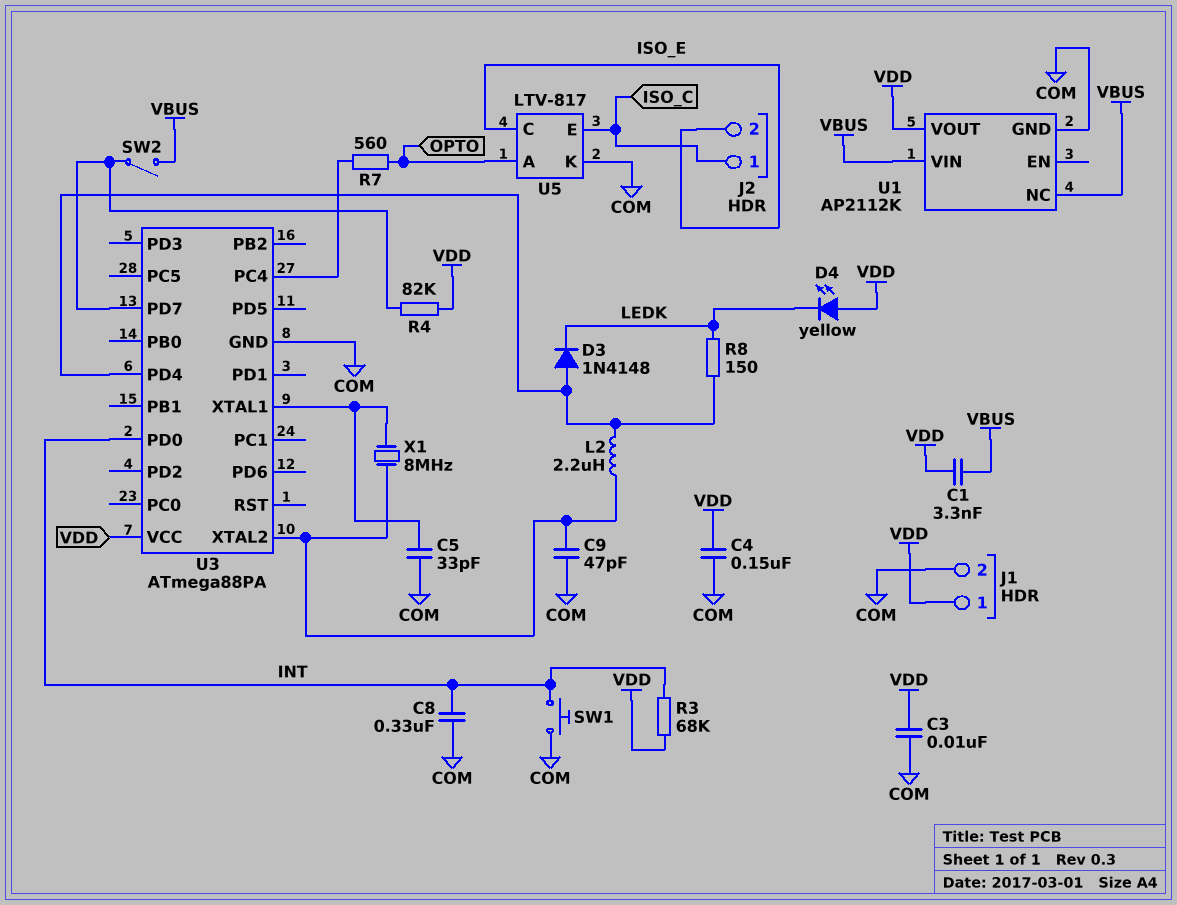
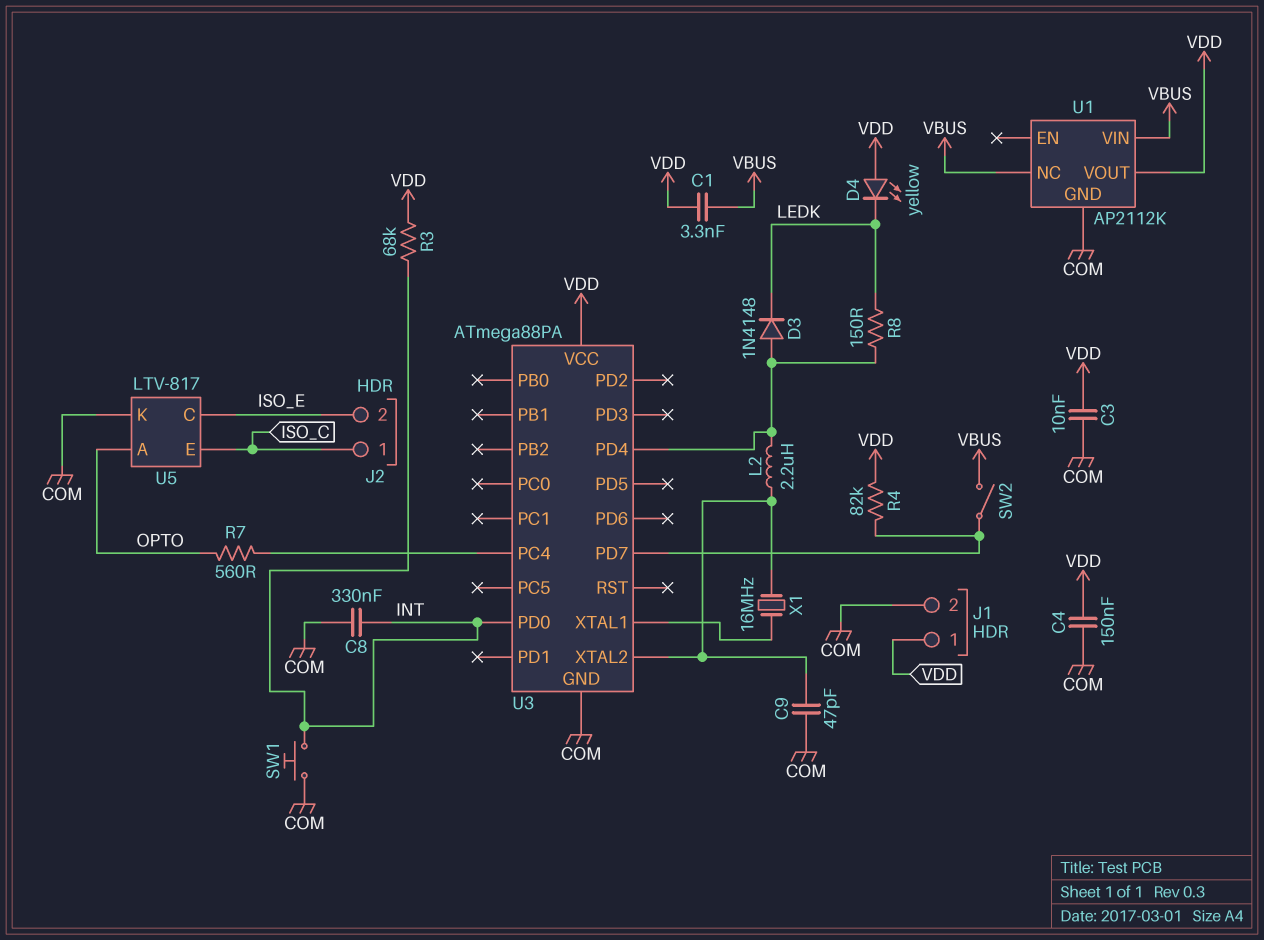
C5: 33pF (COM, U3/XTAL1) -> none
X1: 8MHz (U3/XTAL1, U3/XTAL2) -> 16MHz (U3/XTAL1, U3/XTAL2)

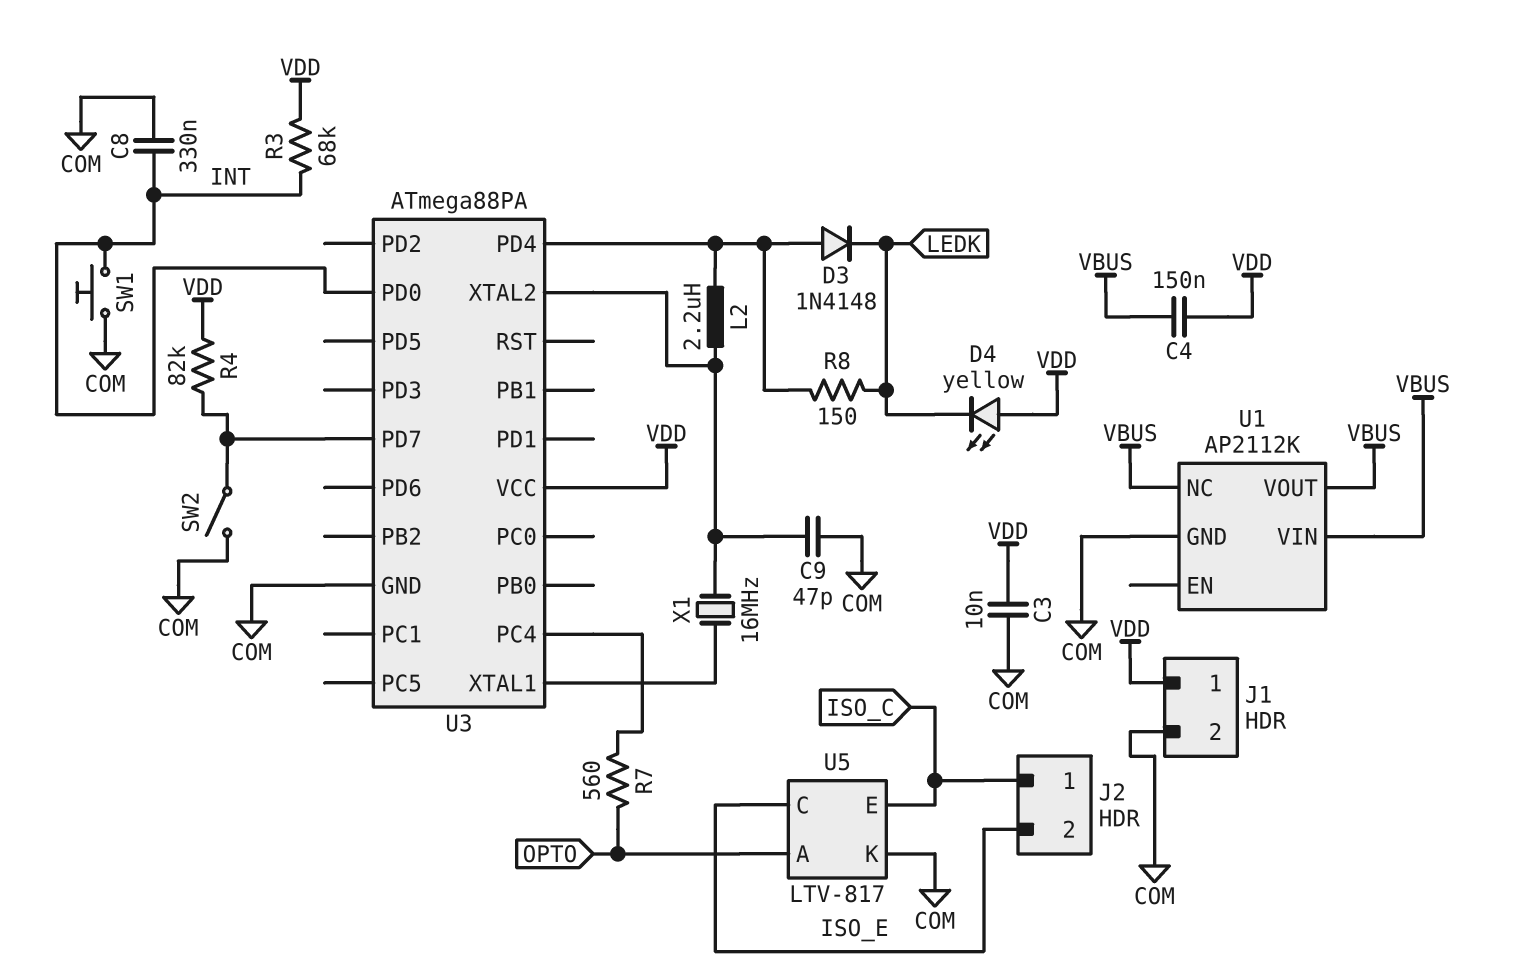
C1: 3.3nF (VBUS, VDD) -> none
C4: 150nF (COM, VDD) -> 150nF (VBUS, VDD)
SW2: switch (U3/PD7, VBUS) -> switch (COM, U3/PD7)
U1 pin VOUT: VDD -> VBUS

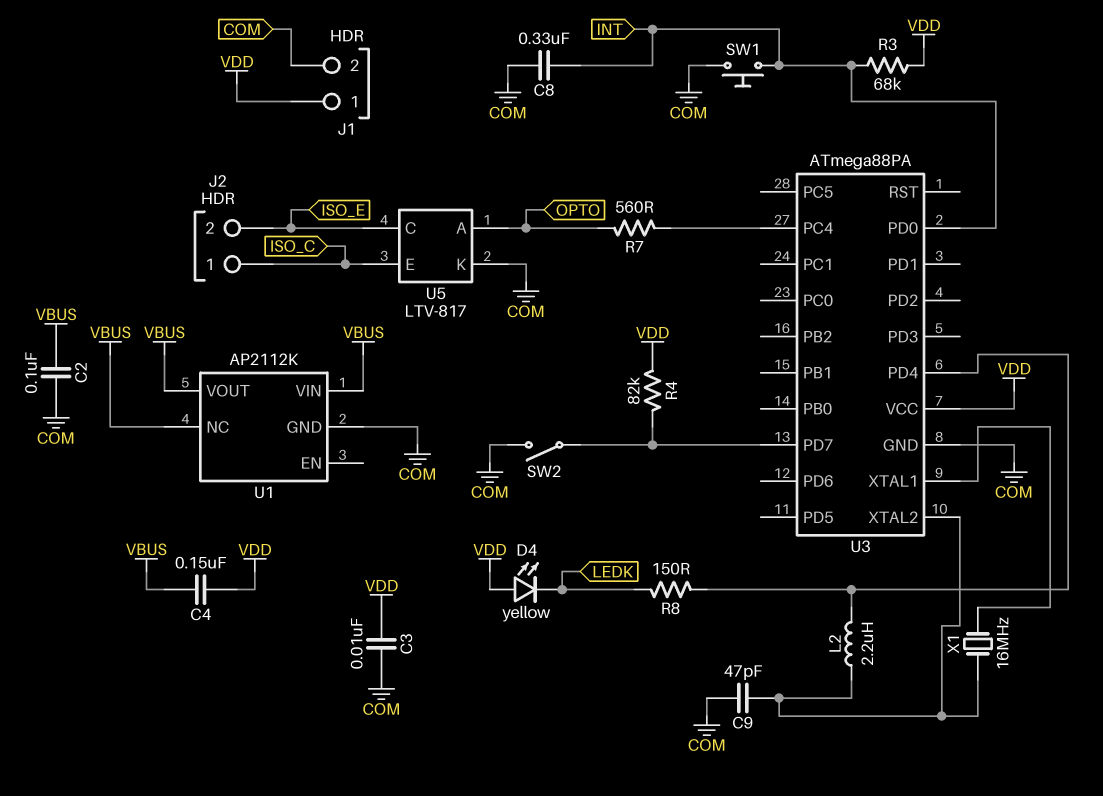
C2: none -> 100nF (COM, VBUS)
D3: diode 1N4148 (A U3/PD4, K LEDK) -> none

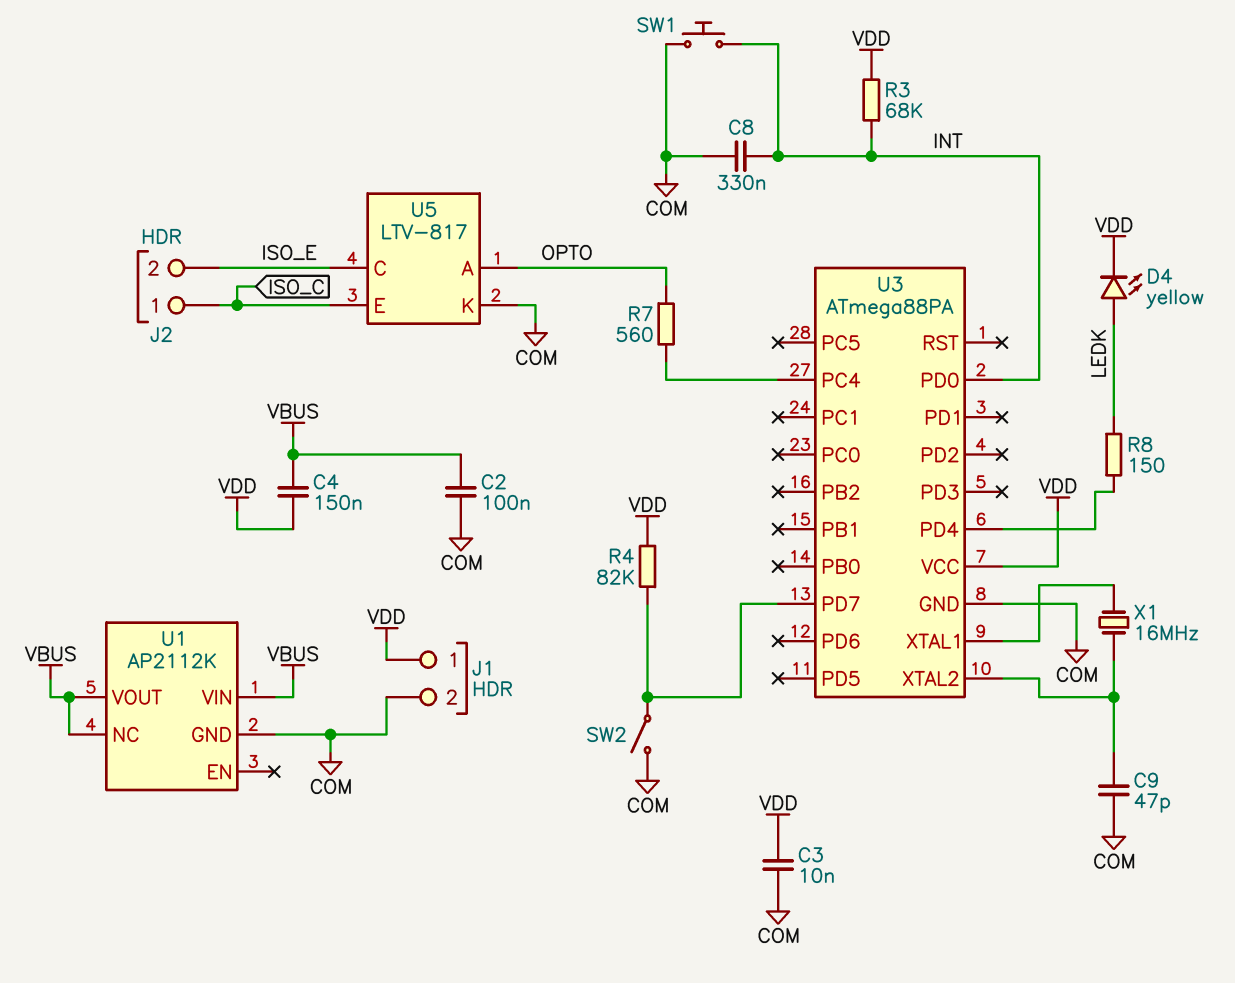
D4: LED yellow (A VDD, K LEDK) -> LED yellow (A LEDK, K VDD)
L2: 2.2uH (U3/PD4, U3/XTAL2) -> none

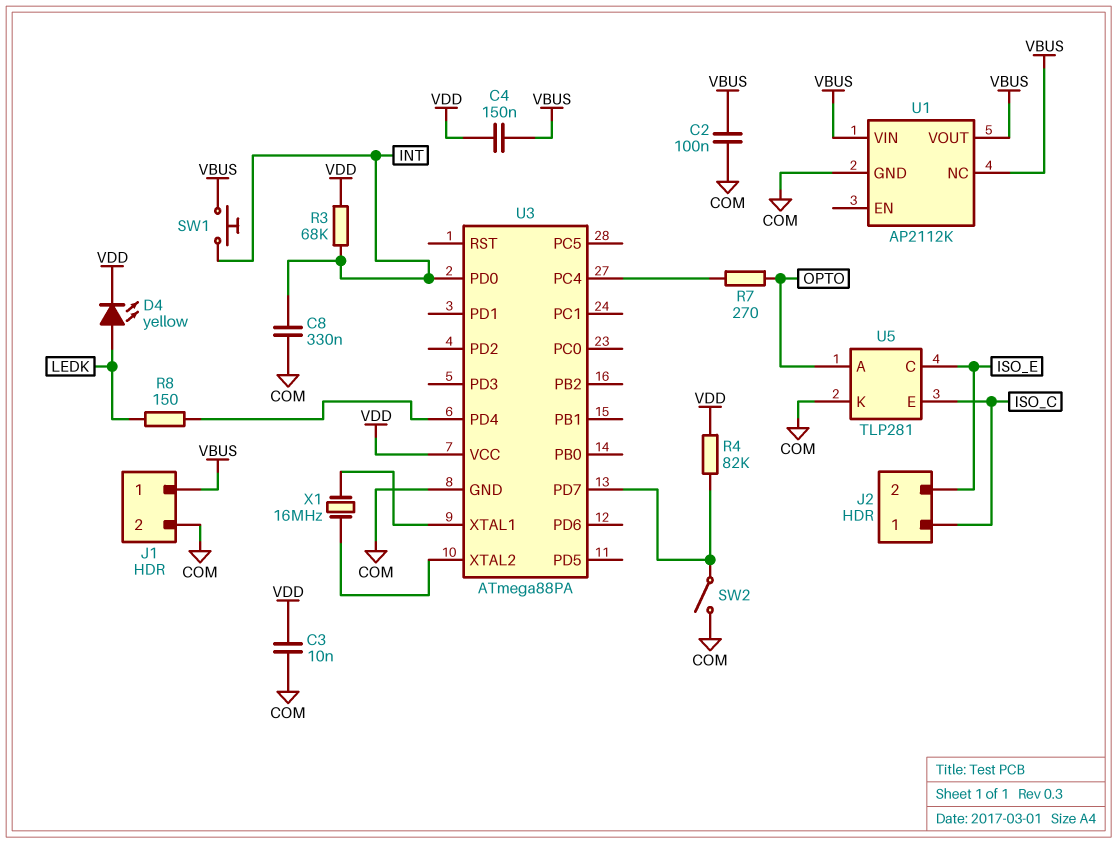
C9: 47pF (COM, U3/XTAL2) -> none
J1 pin 1: VDD -> VBUS
R7: 560 (OPTO, U3/PC4) -> 270 (OPTO, U3/PC4)
SW1: button (COM, INT) -> button (INT, VBUS)
U5: LTV-817 -> TLP281

